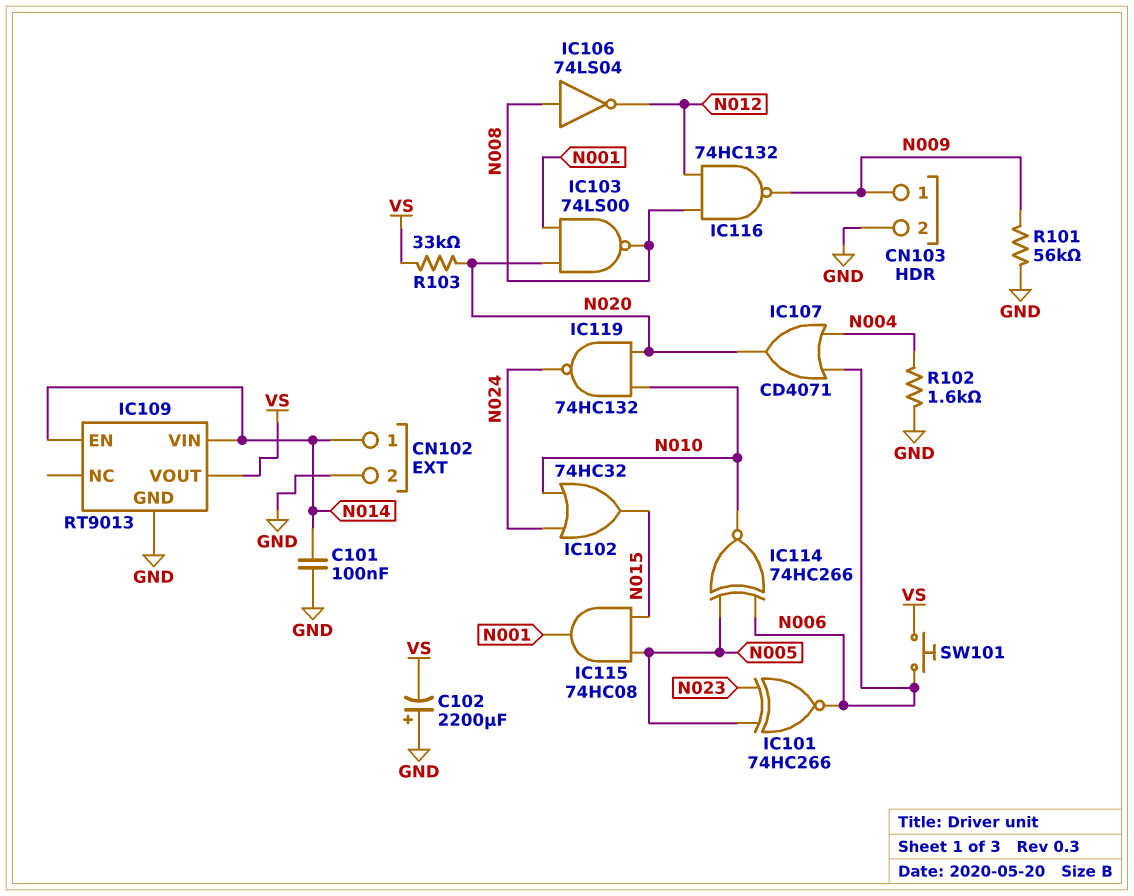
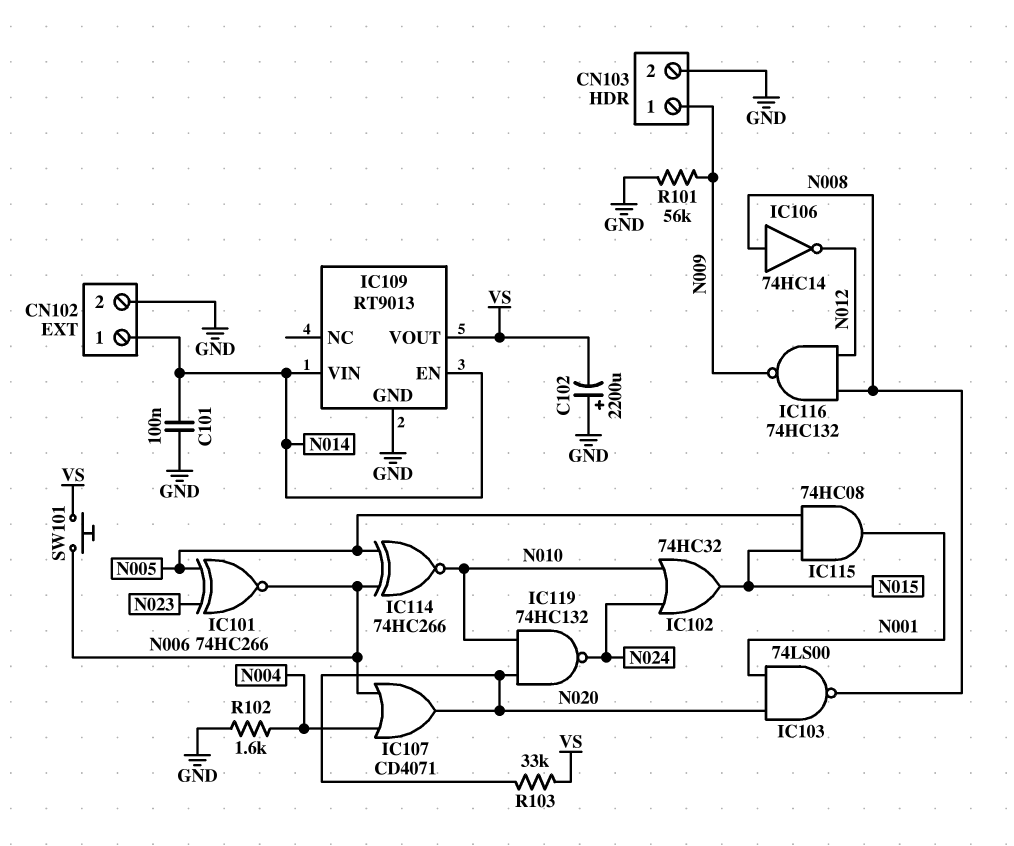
IC106: NOT 74LS04 (in N008, out N012) -> NOT 74HC14 (in N008, out N012)

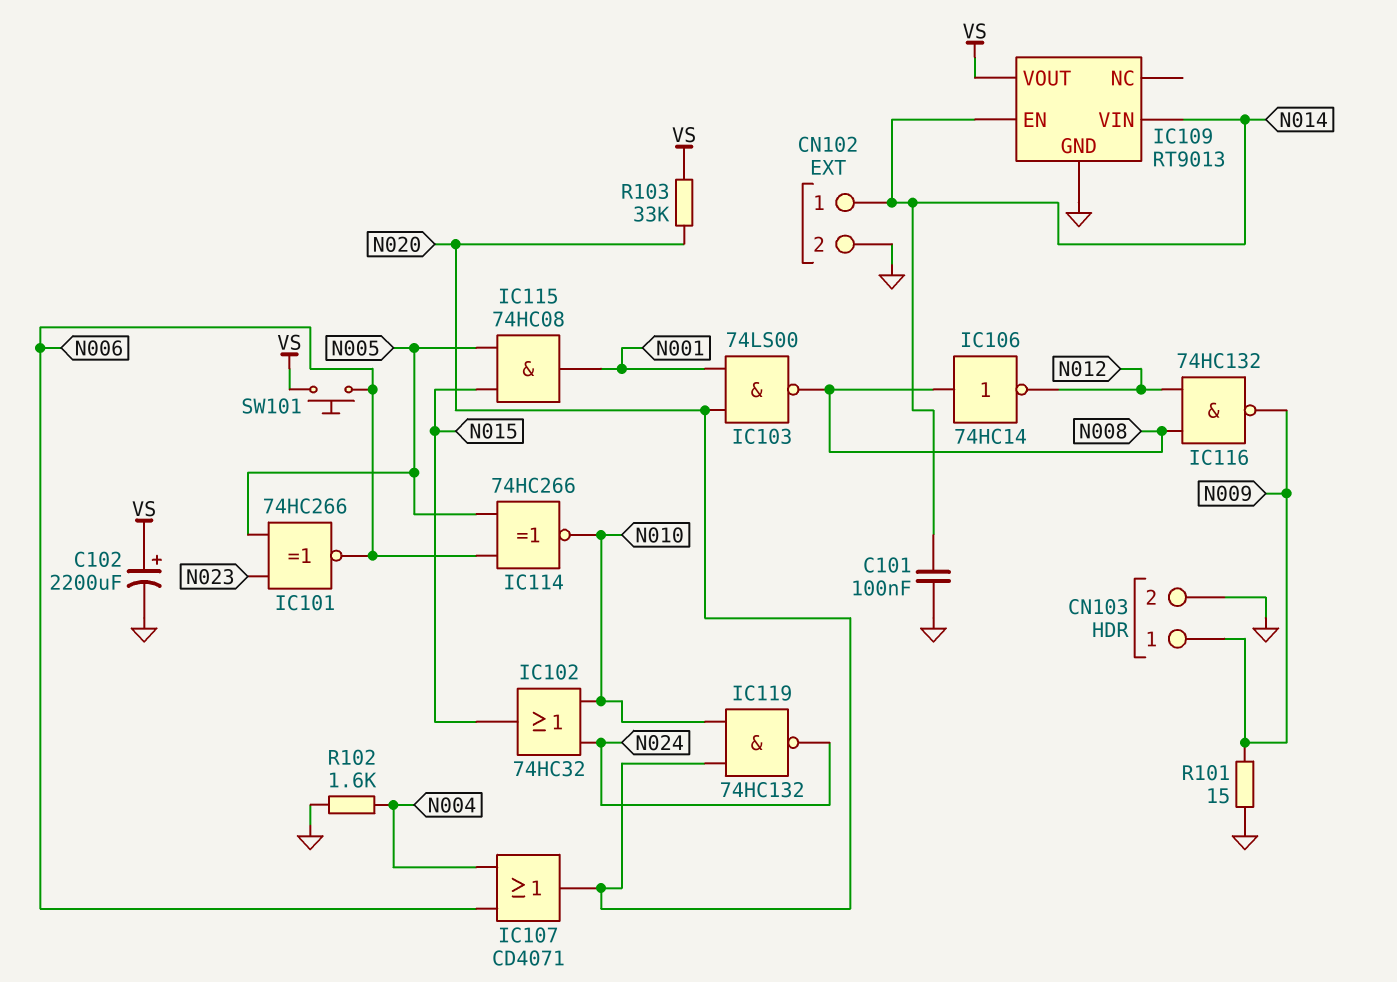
C102: 2200uF (plus GND, minus VS) -> 2200uF (plus VS, minus GND)
R101: 56k (GND, N009) -> 15 (GND, N009)

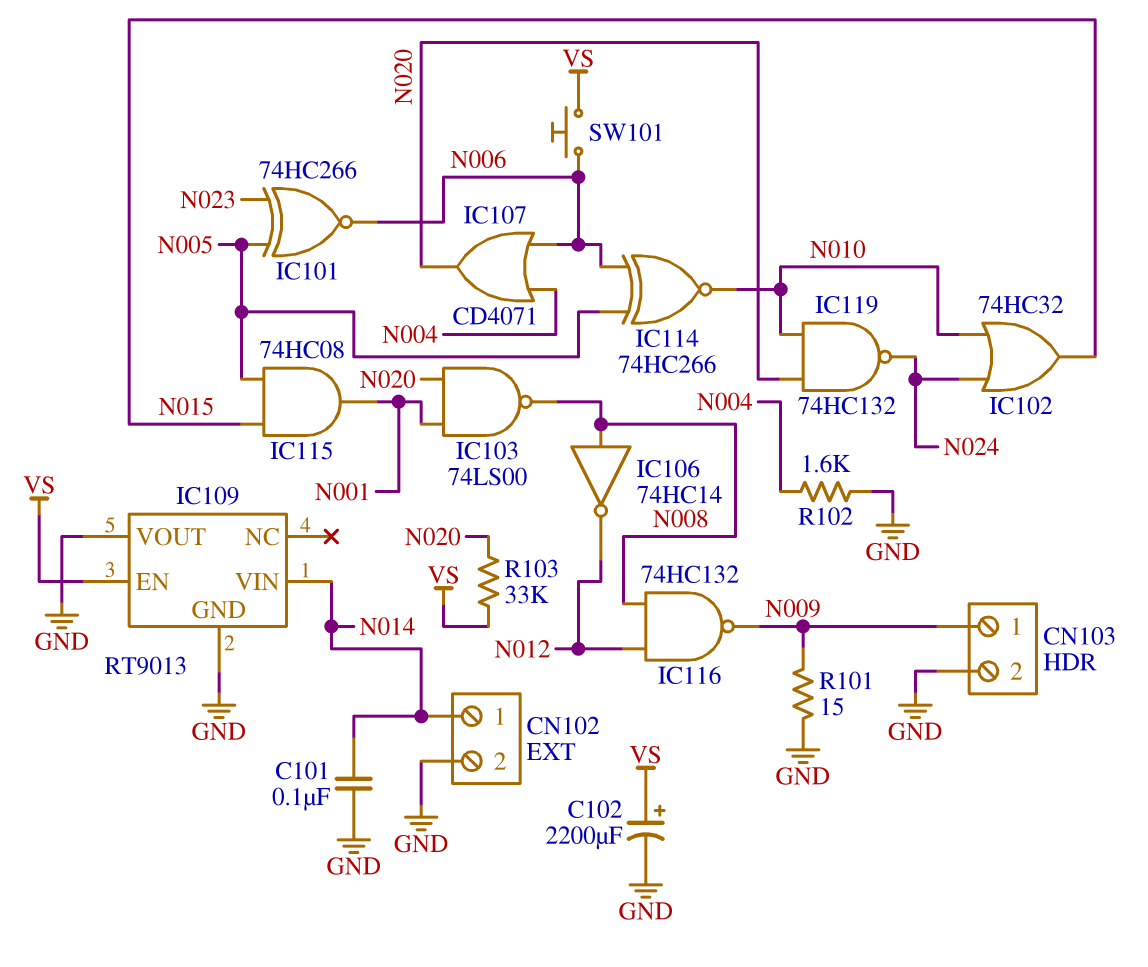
IC109 pin EN: N014 -> VS
IC109 pin VOUT: VS -> GND

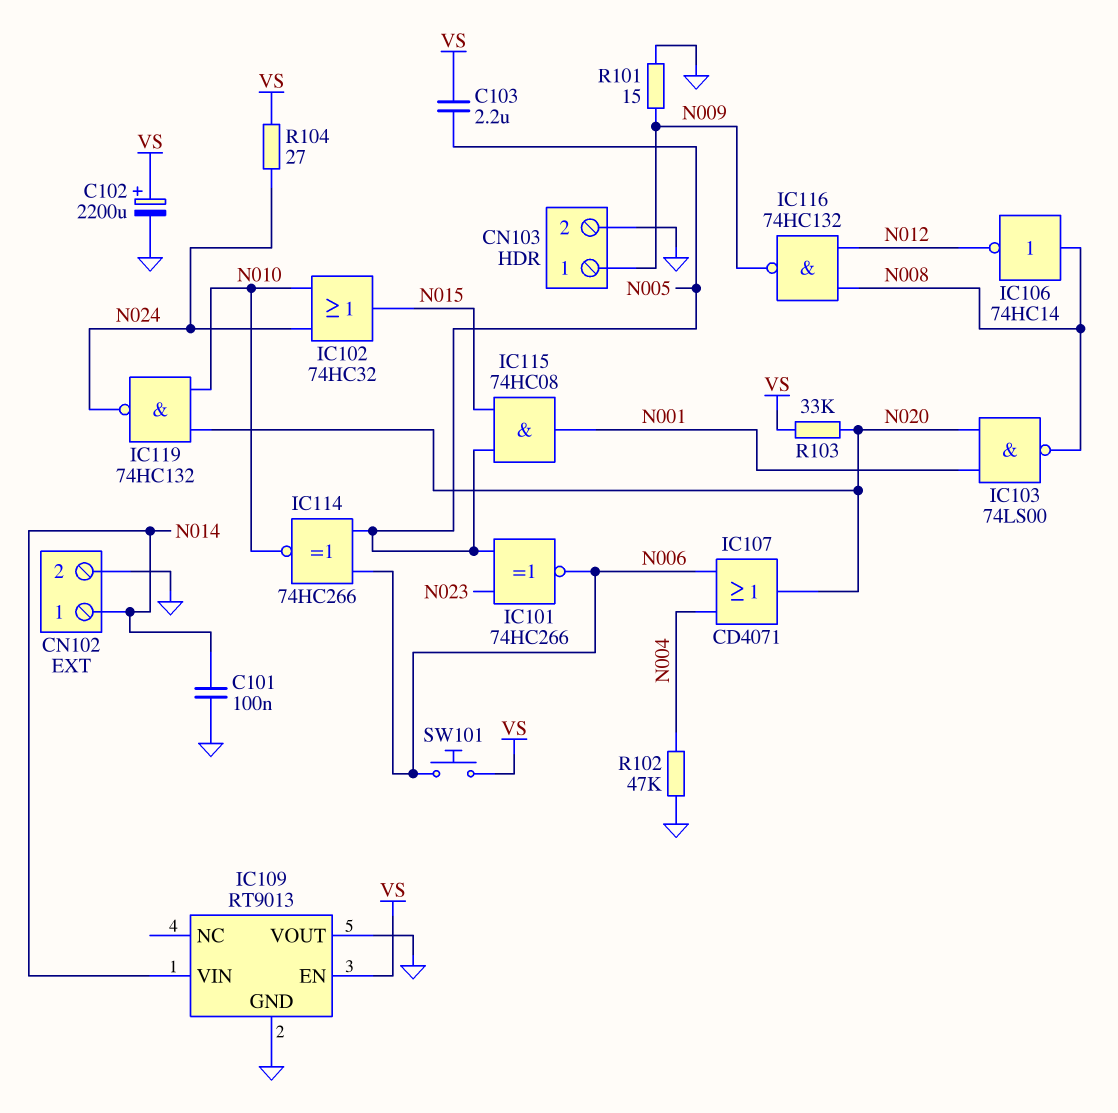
C103: none -> 2.2uF (N005, VS)
R102: 1.6k (GND, N004) -> 47k (GND, N004)
R104: none -> 27 (N024, VS)

